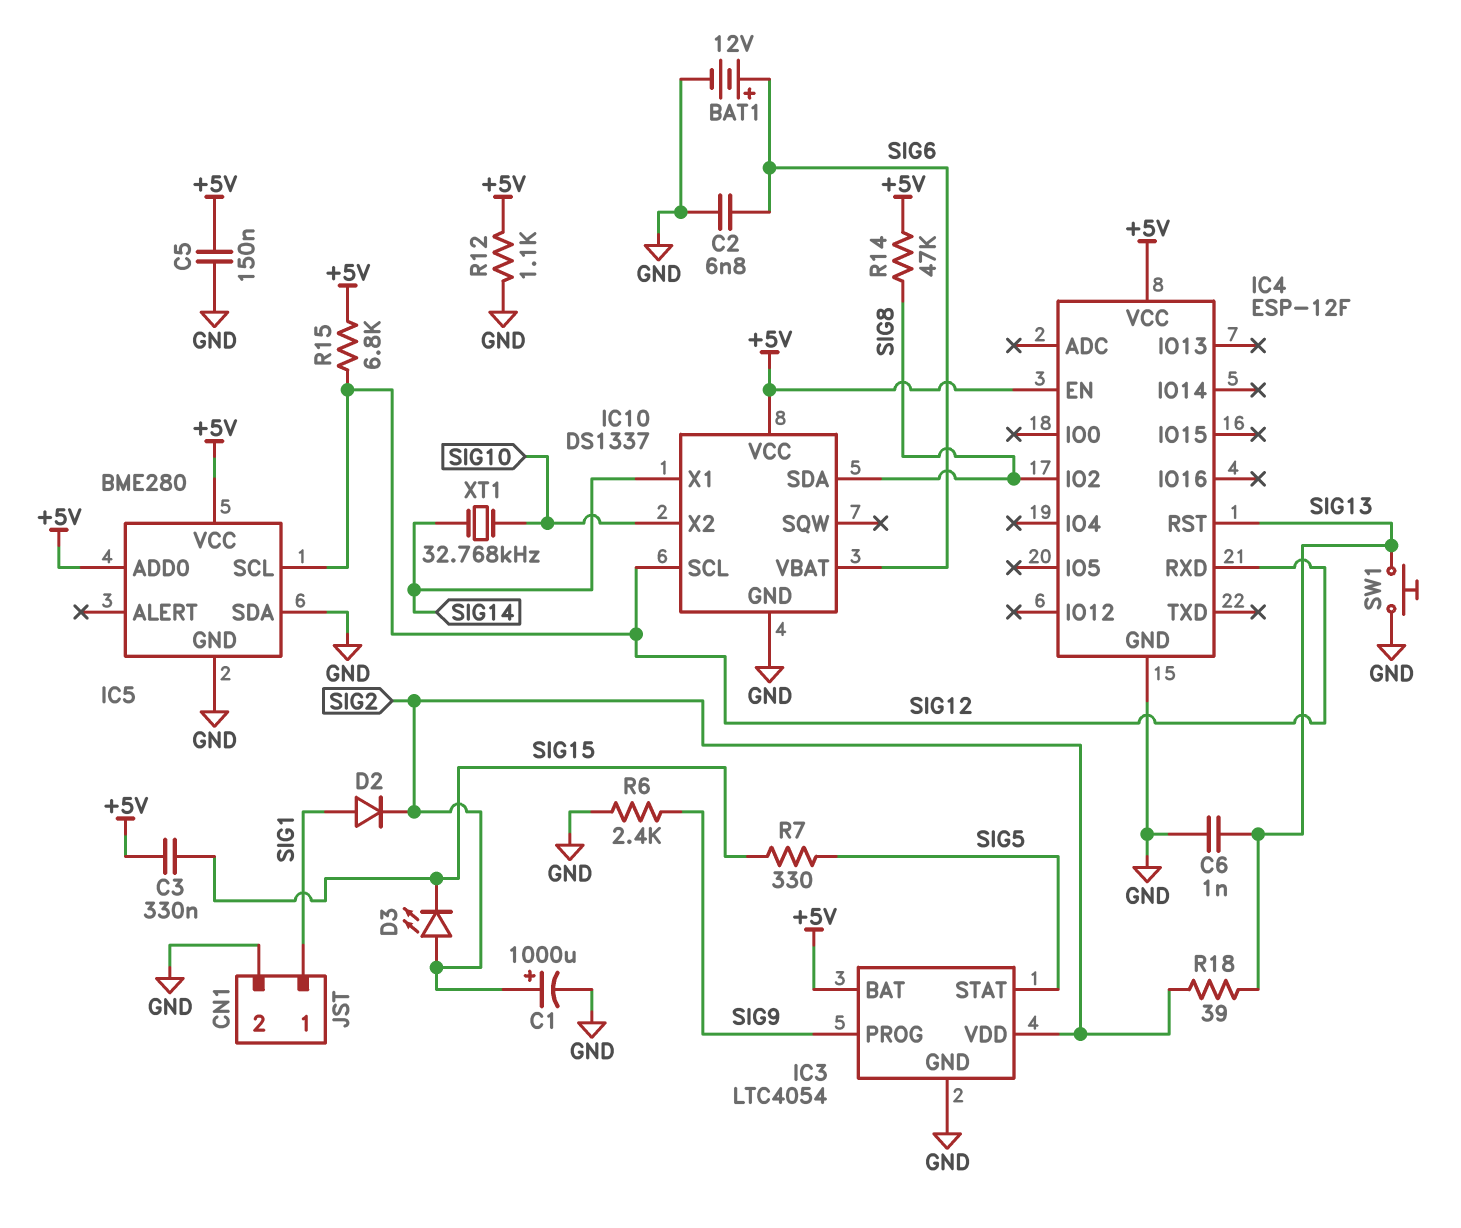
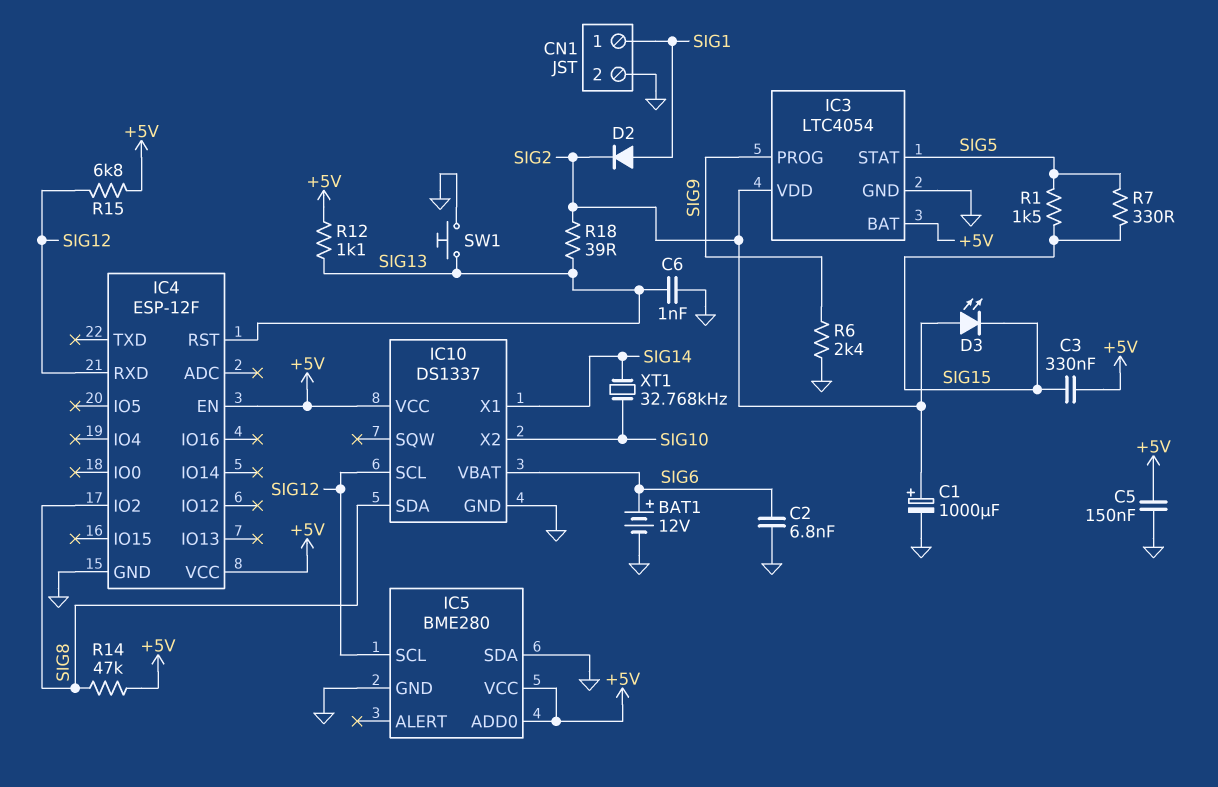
R1: none -> 1.5k (SIG5, SIG15)
R12: 1.1k (+5V, GND) -> 1.1k (+5V, SIG13)

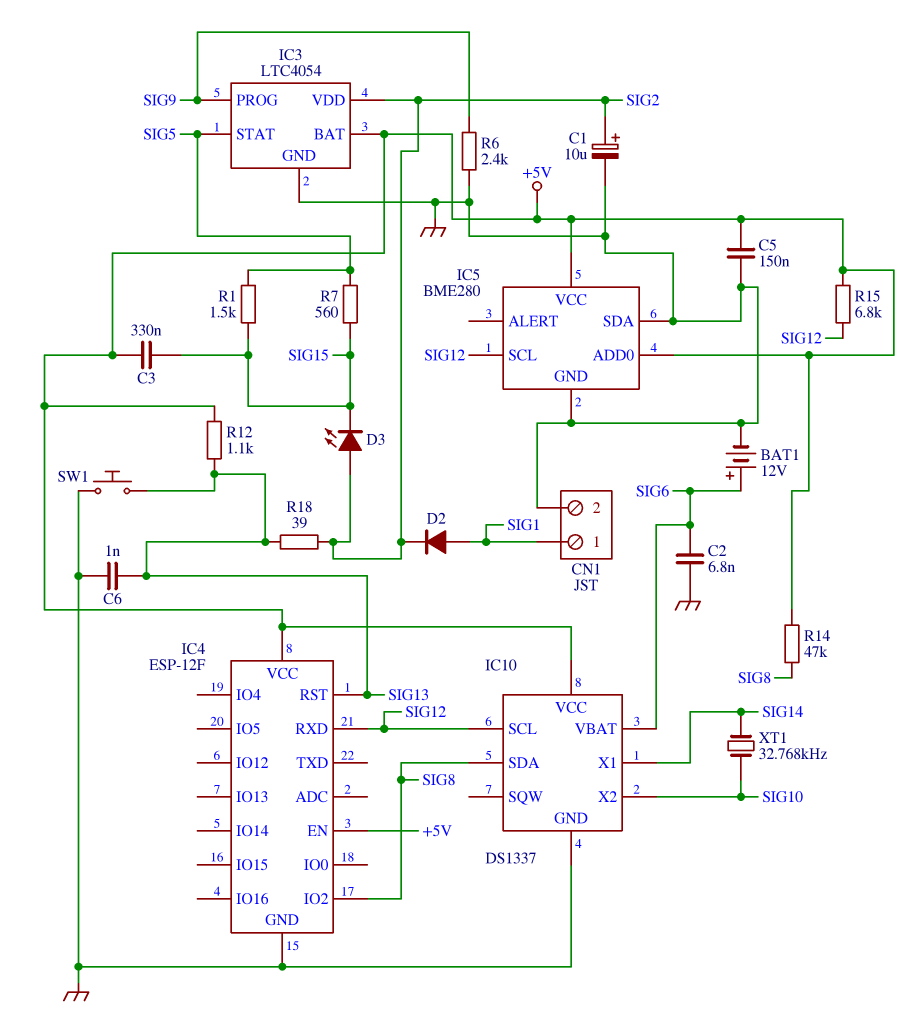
C1: 1000uF (plus SIG2, minus GND) -> 10uF (plus SIG2, minus GND)
R7: 330 (SIG5, SIG15) -> 560 (SIG5, SIG15)

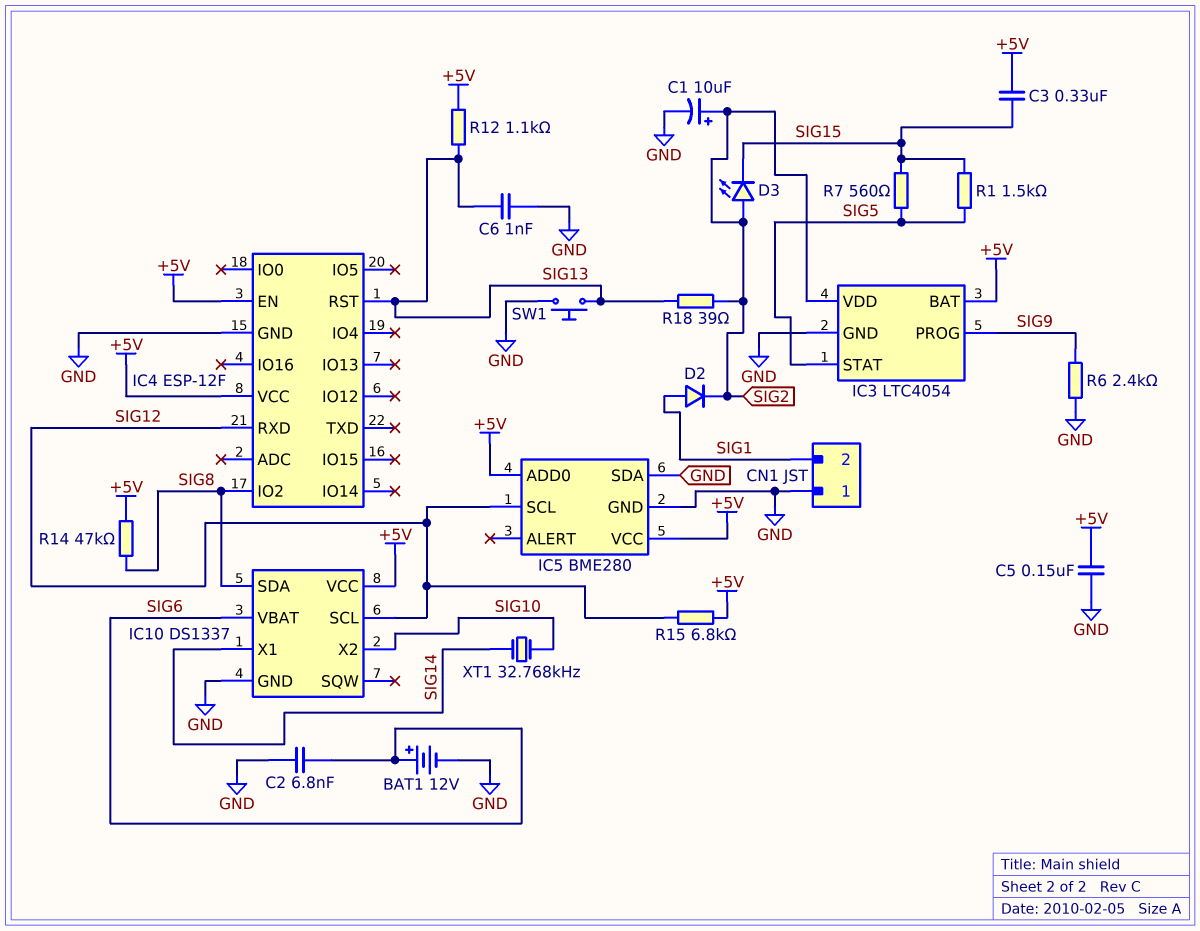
CN1 pin 1: SIG1 -> GND
CN1 pin 2: GND -> SIG1

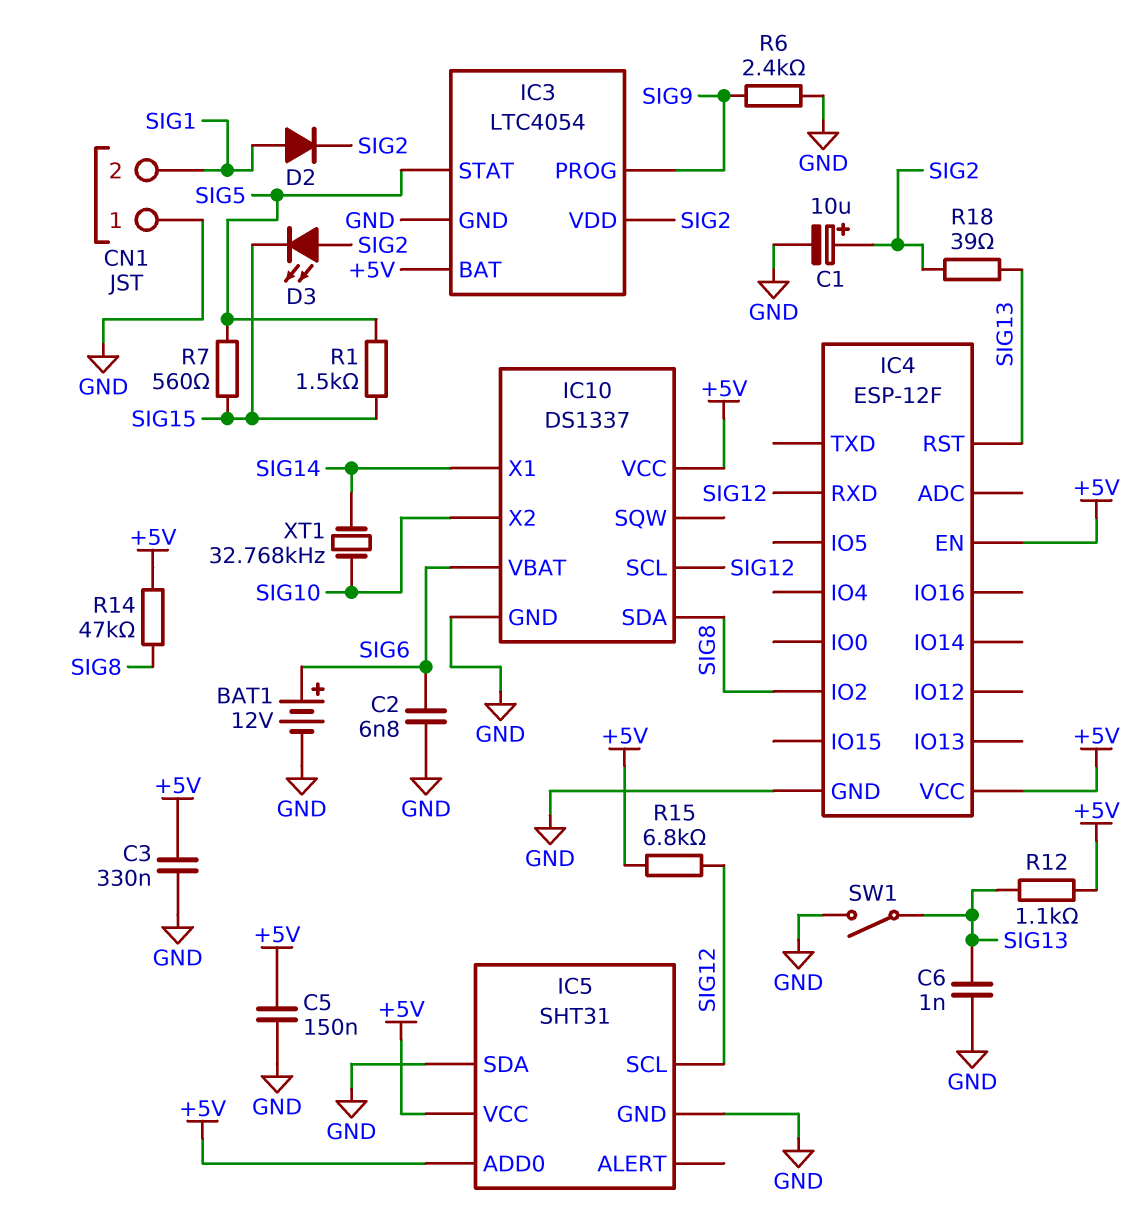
C3: 330nF (+5V, SIG15) -> 330nF (+5V, GND)
IC5: BME280 -> SHT31
SW1: button (GND, SIG13) -> switch (GND, SIG13)

